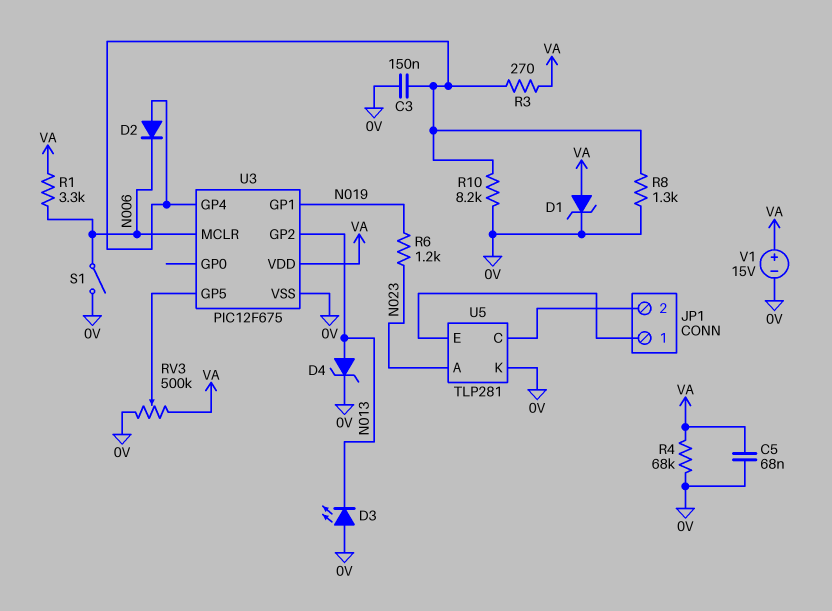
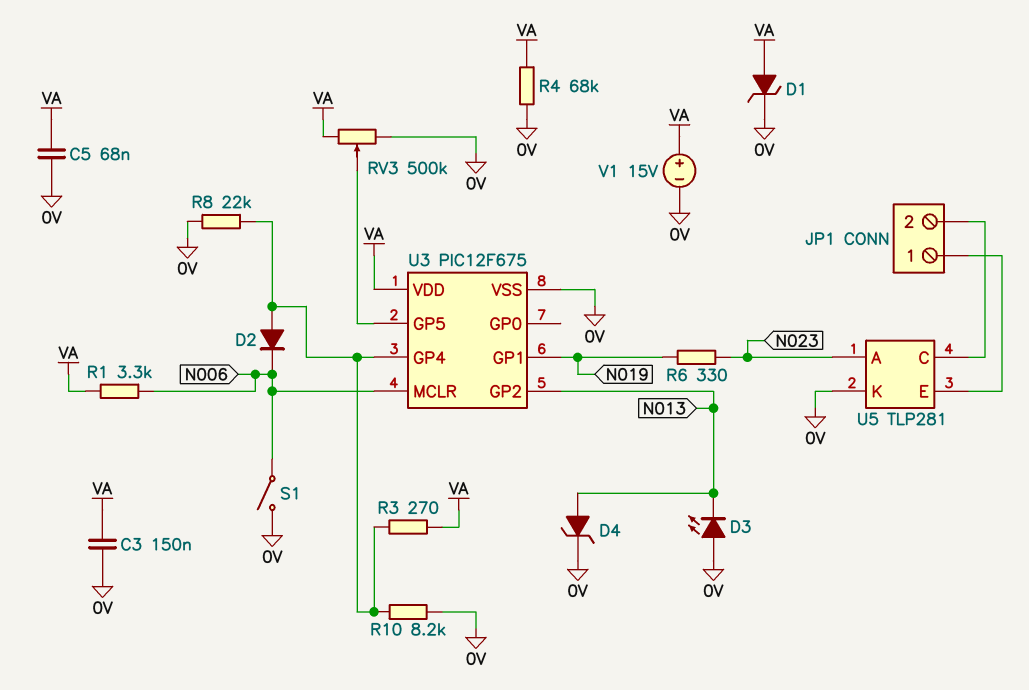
C3: 150nF (0V, U3/GP4) -> 150nF (0V, VA)
R6: 1.2k (N019, N023) -> 330 (N019, N023)
R8: 1.3k (0V, U3/GP4) -> 22k (0V, U3/GP4)

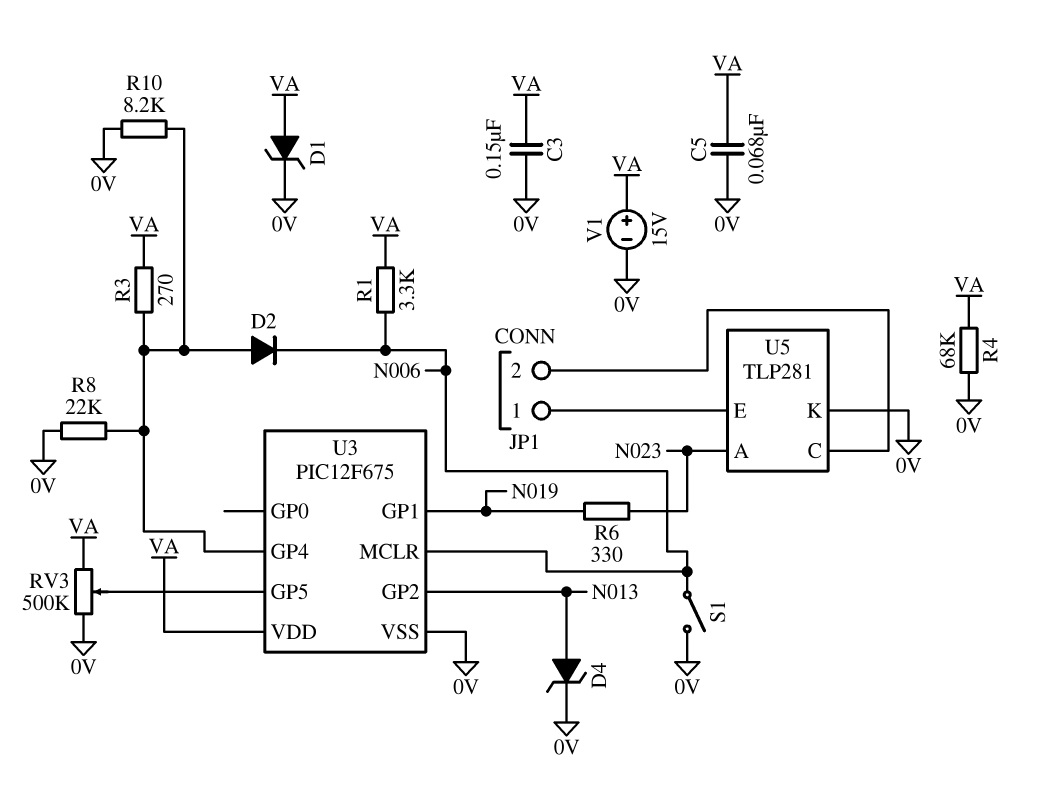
D3: LED (A 0V, K N013) -> none

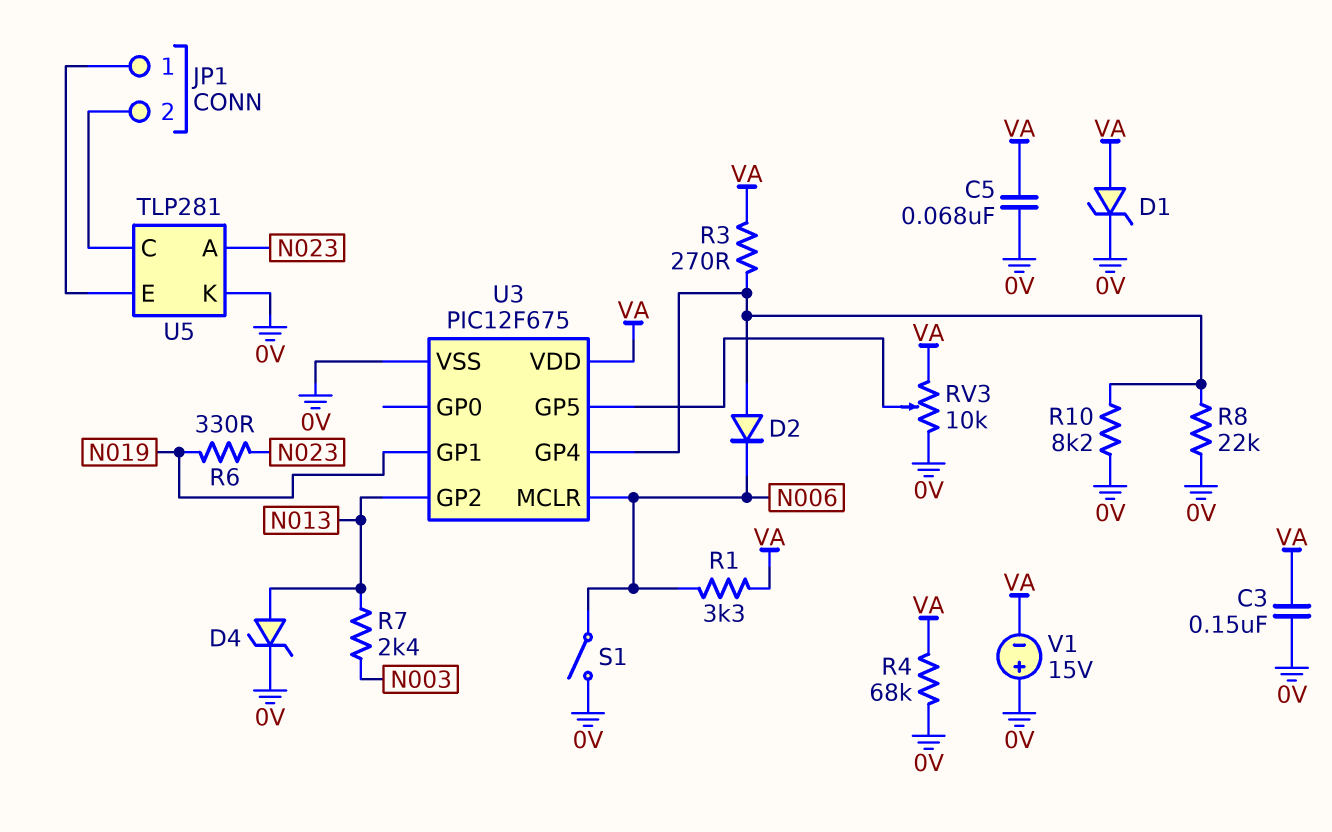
R7: none -> 2.4k (N003, N013)
RV3: 500k (0V, VA, wiper U3/GP5) -> 10k (0V, VA, wiper U3/GP5)
V1: 15V (plus VA, minus 0V) -> 15V (plus 0V, minus VA)

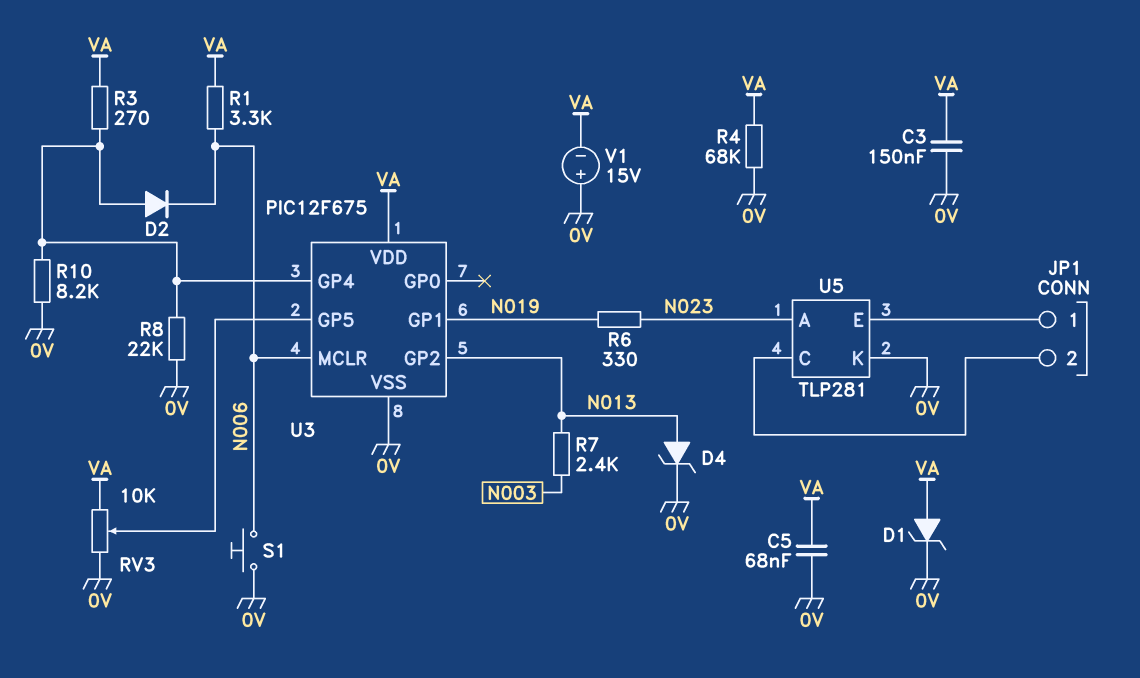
S1: switch (0V, N006) -> button (0V, N006)

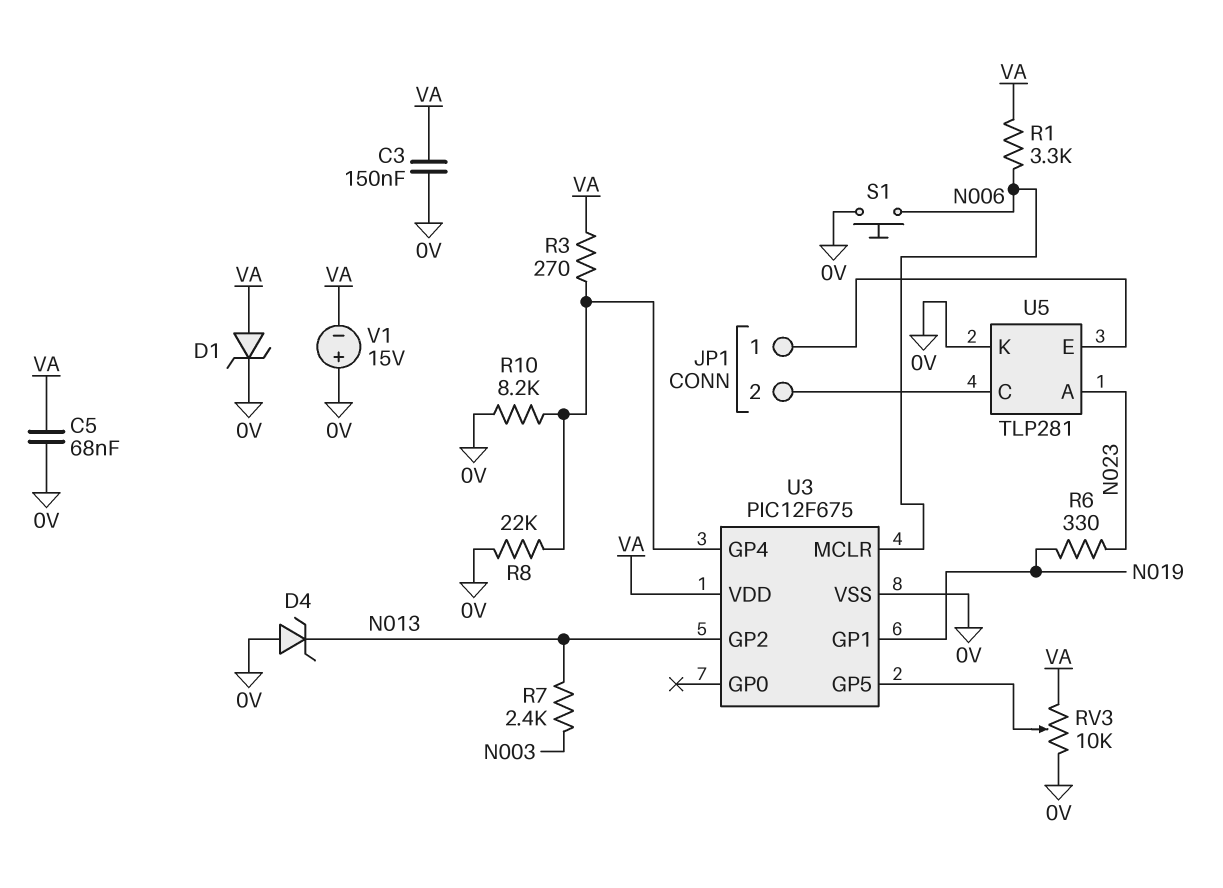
D2: diode (A U3/GP4, K N006) -> none
D4: zener (A N013, K 0V) -> zener (A 0V, K N013)
R4: 68k (0V, VA) -> none

